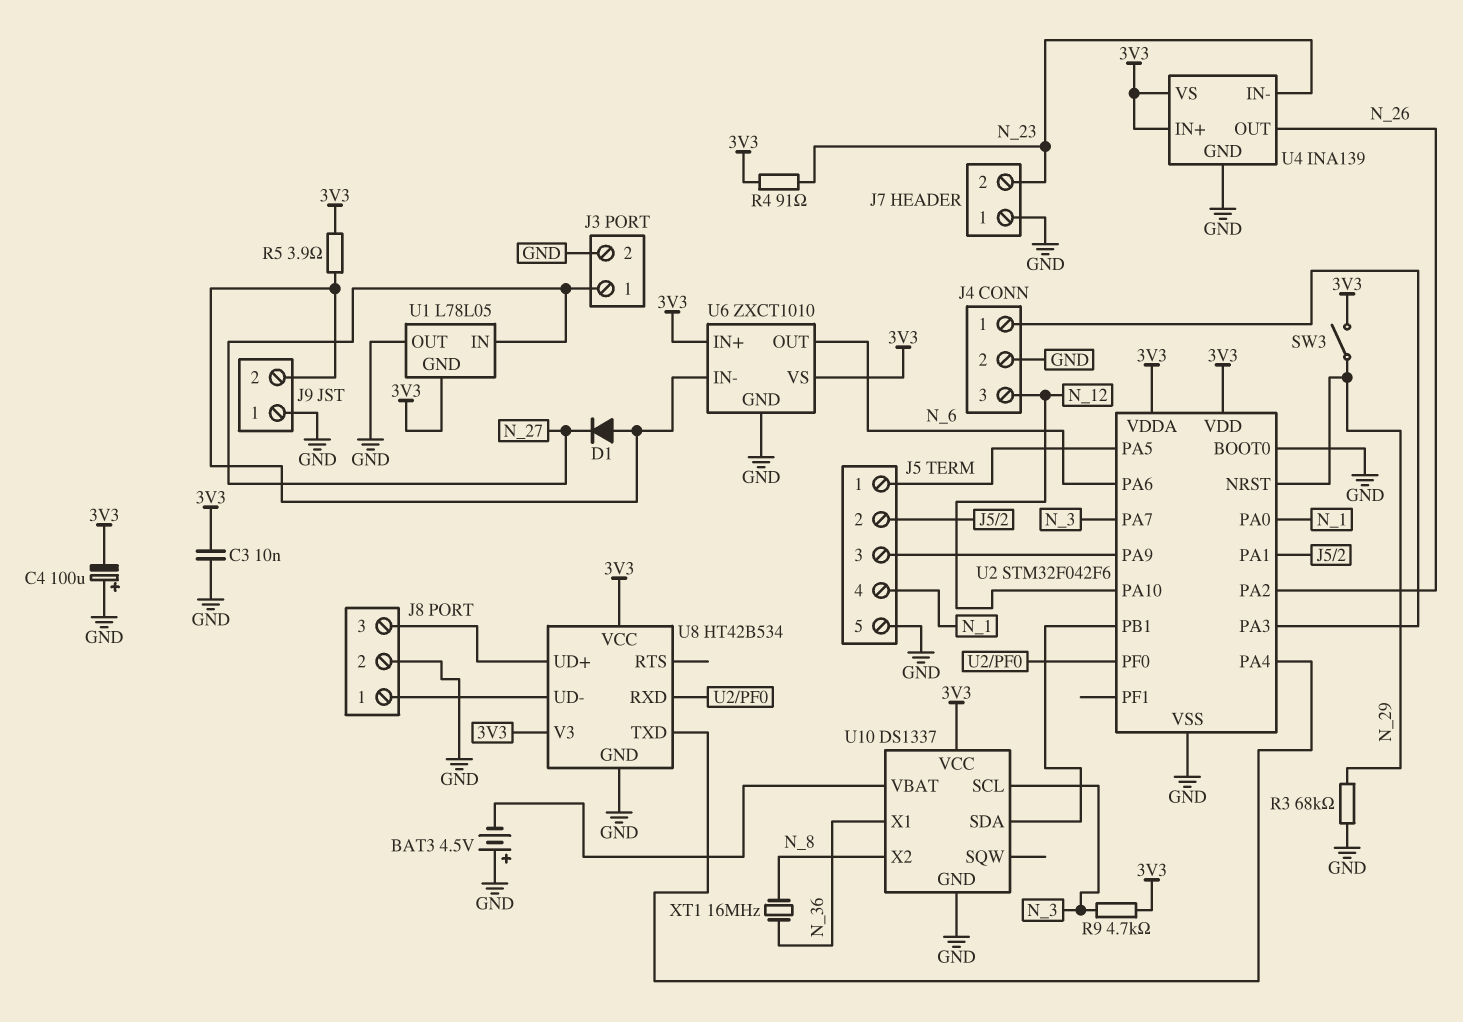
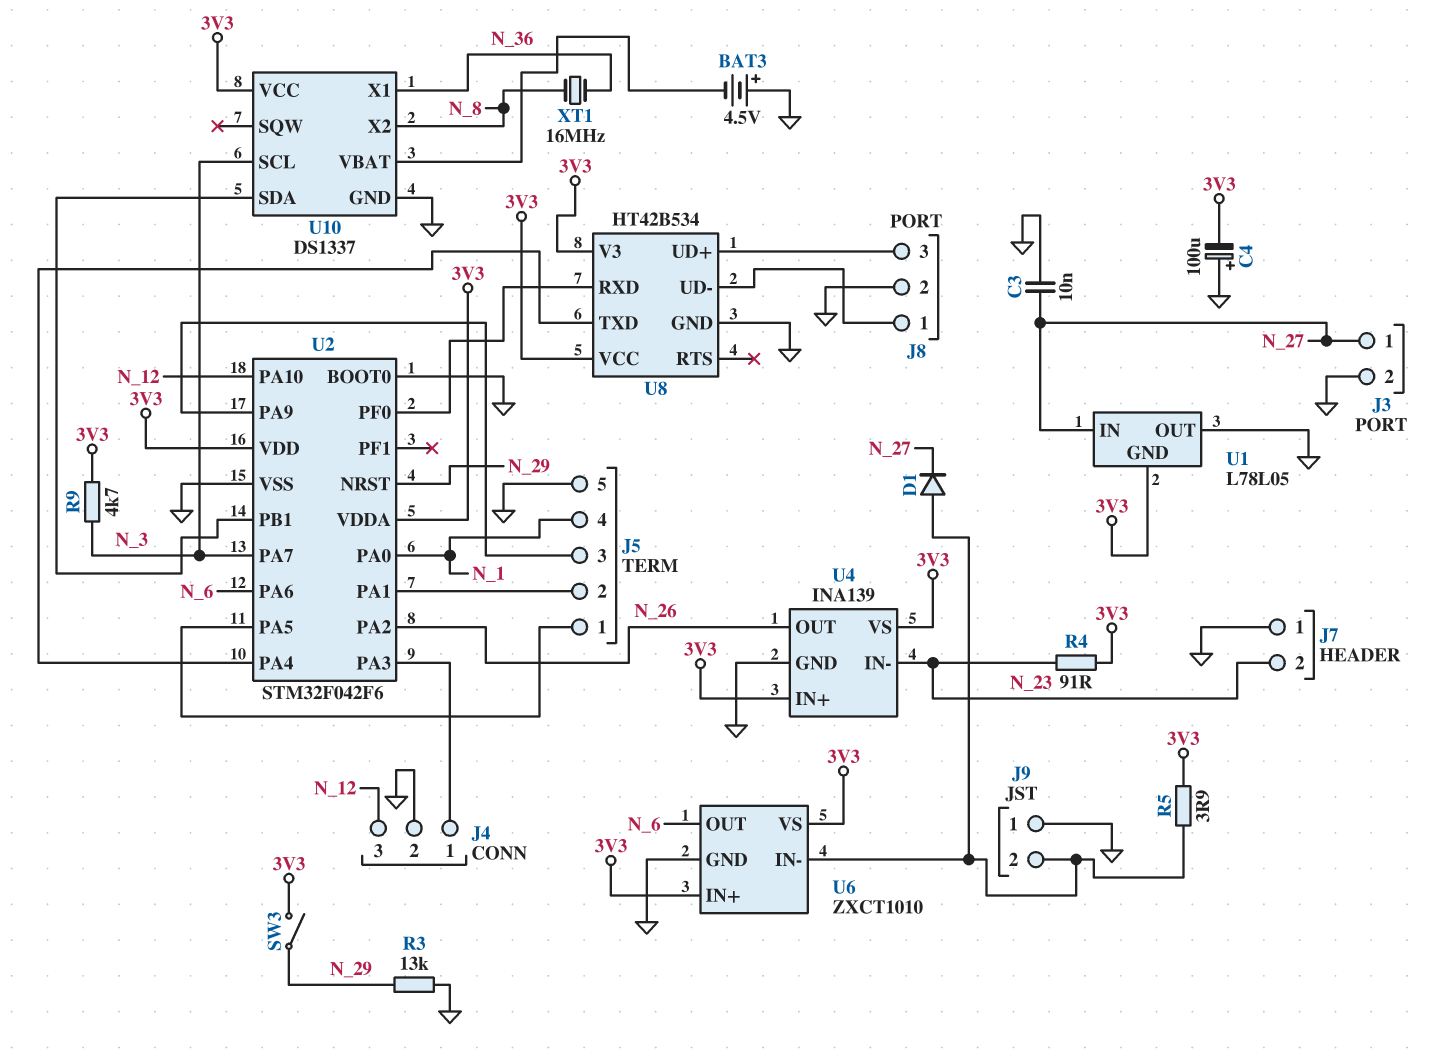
C3: 10nF (3V3, GND) -> 10nF (GND, N_27)
R3: 68k (GND, N_29) -> 13k (GND, N_29)

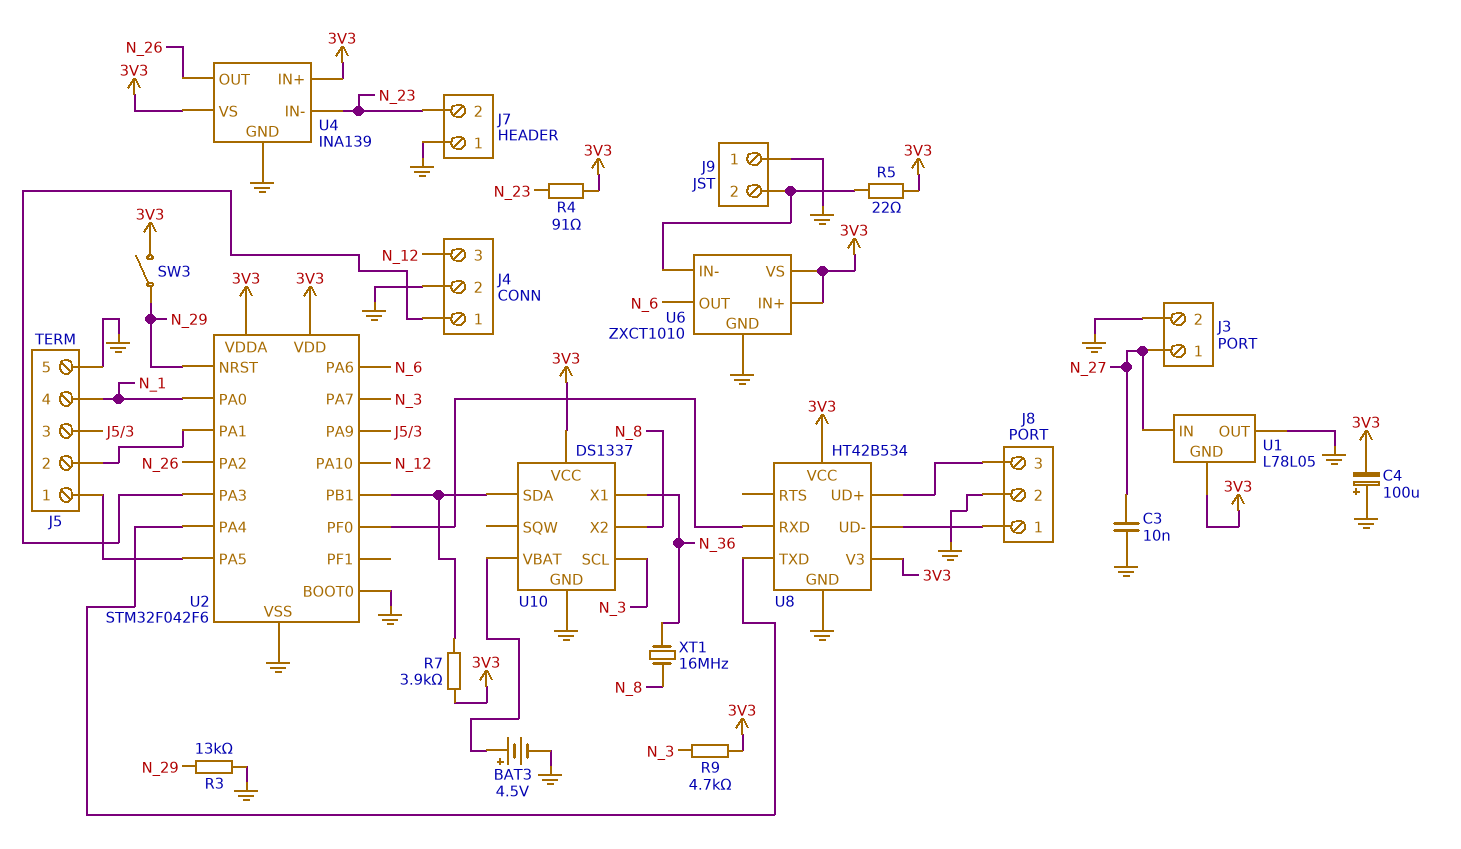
BAT3: 4.5V (plus GND, minus U10/VBAT) -> 4.5V (plus U10/VBAT, minus GND)
D1: diode (A J9/2, K N_27) -> none
R5: 3.9 (3V3, J9/2) -> 22 (3V3, J9/2)
R7: none -> 3.9k (3V3, U2/PB1)

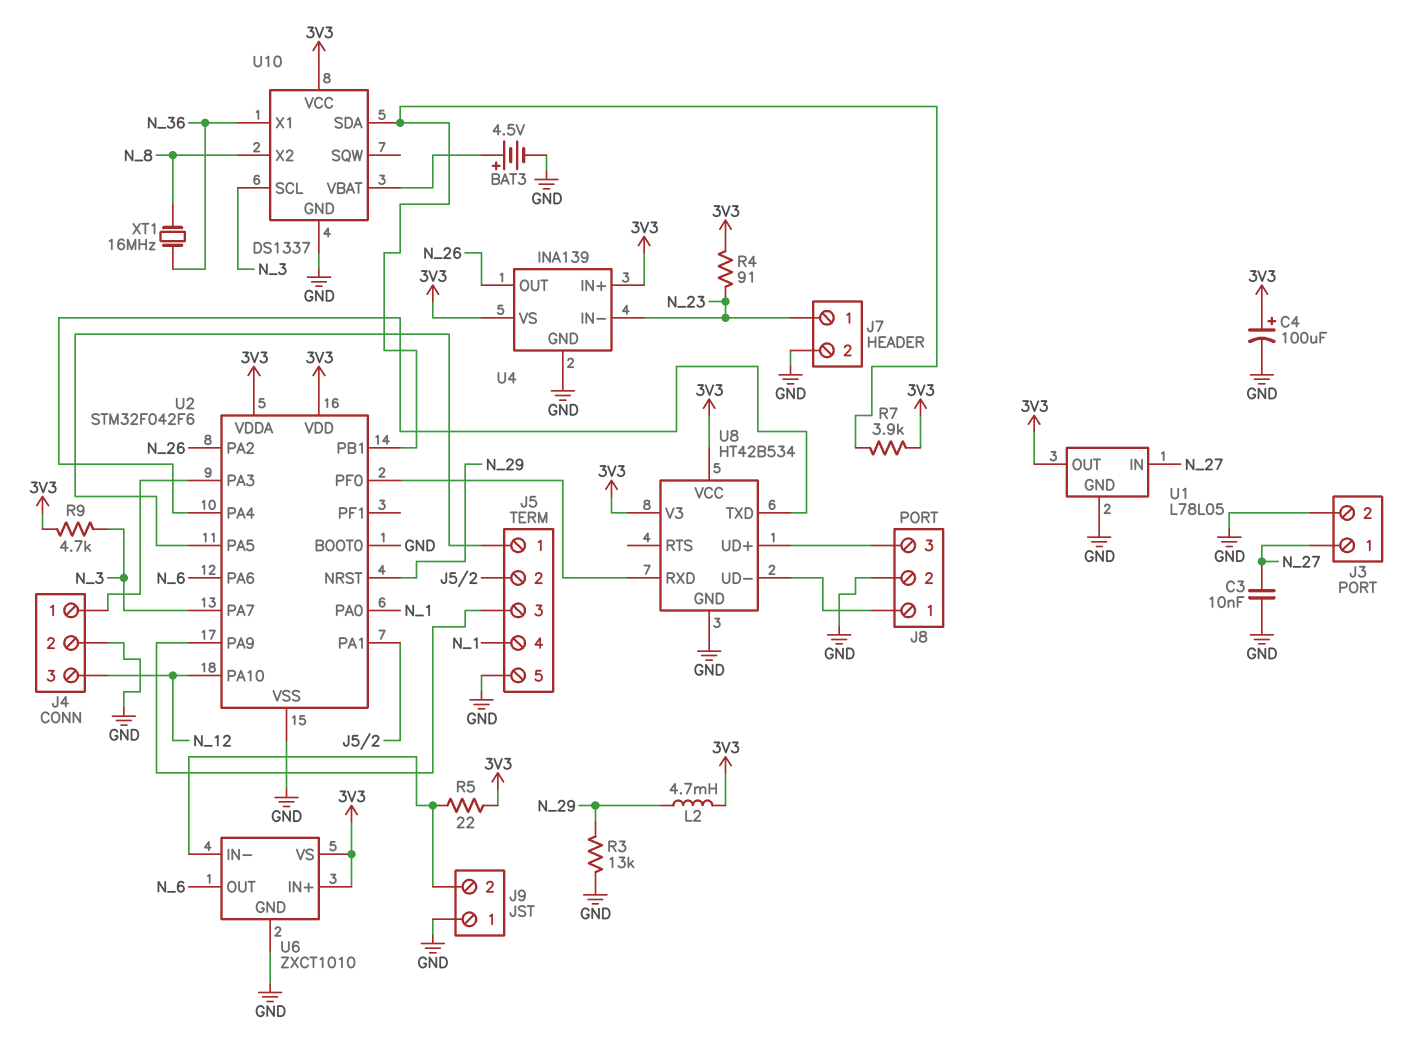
C4: 100uF (plus GND, minus 3V3) -> 100uF (plus 3V3, minus GND)
J7 pin 1: GND -> N_23
J7 pin 2: N_23 -> GND
L2: none -> 4.7mH (3V3, N_29)
SW3: switch (3V3, N_29) -> none
U1 pin GND: 3V3 -> GND
U1 pin OUT: GND -> 3V3

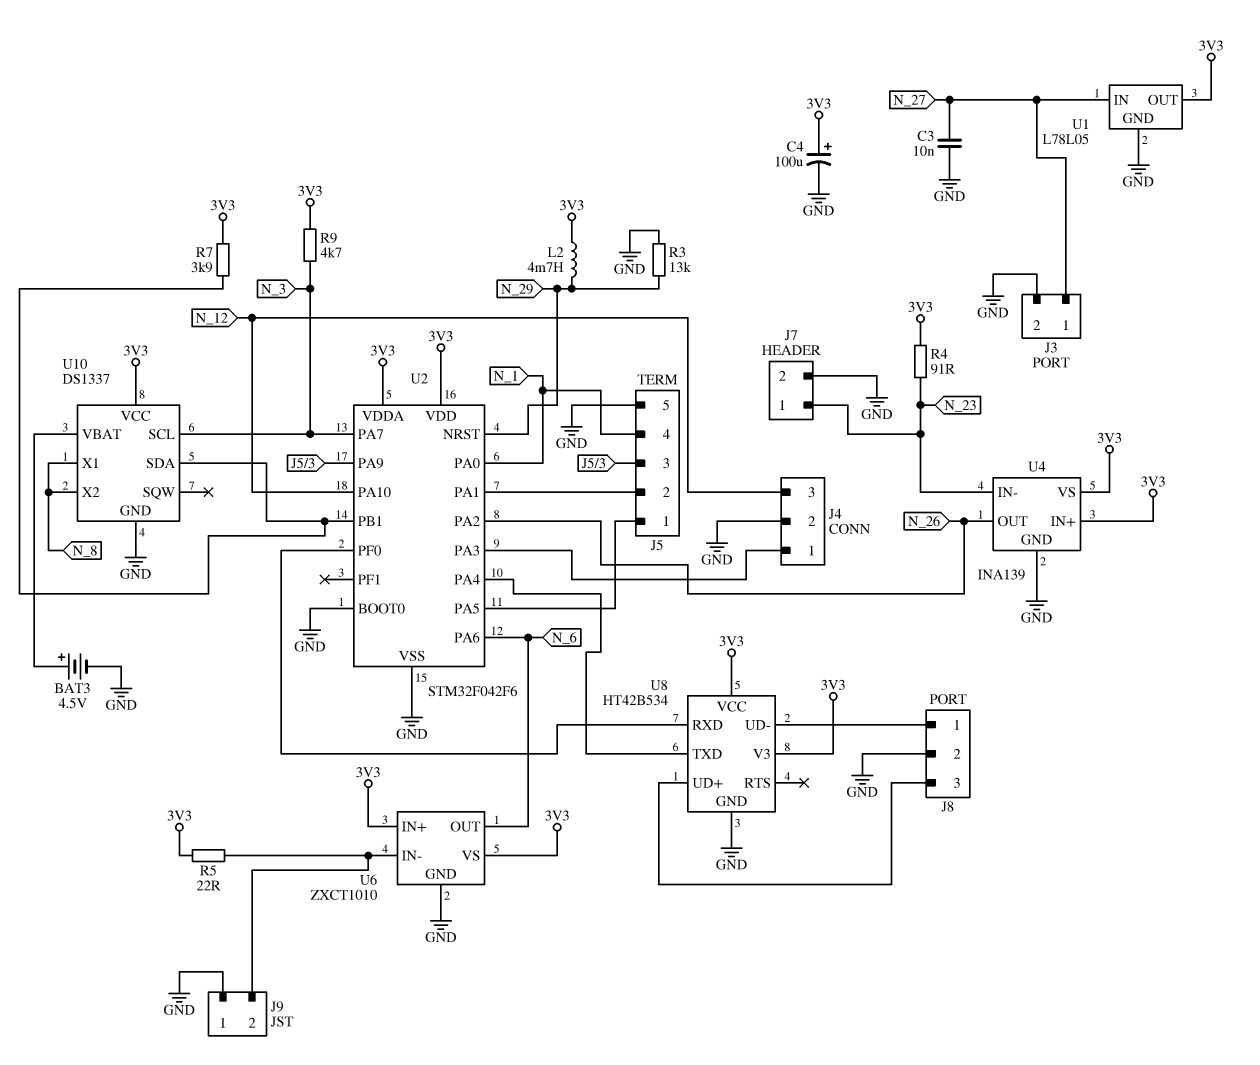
U10 pin X1: N_36 -> N_8
XT1: 16MHz (N_8, N_36) -> none

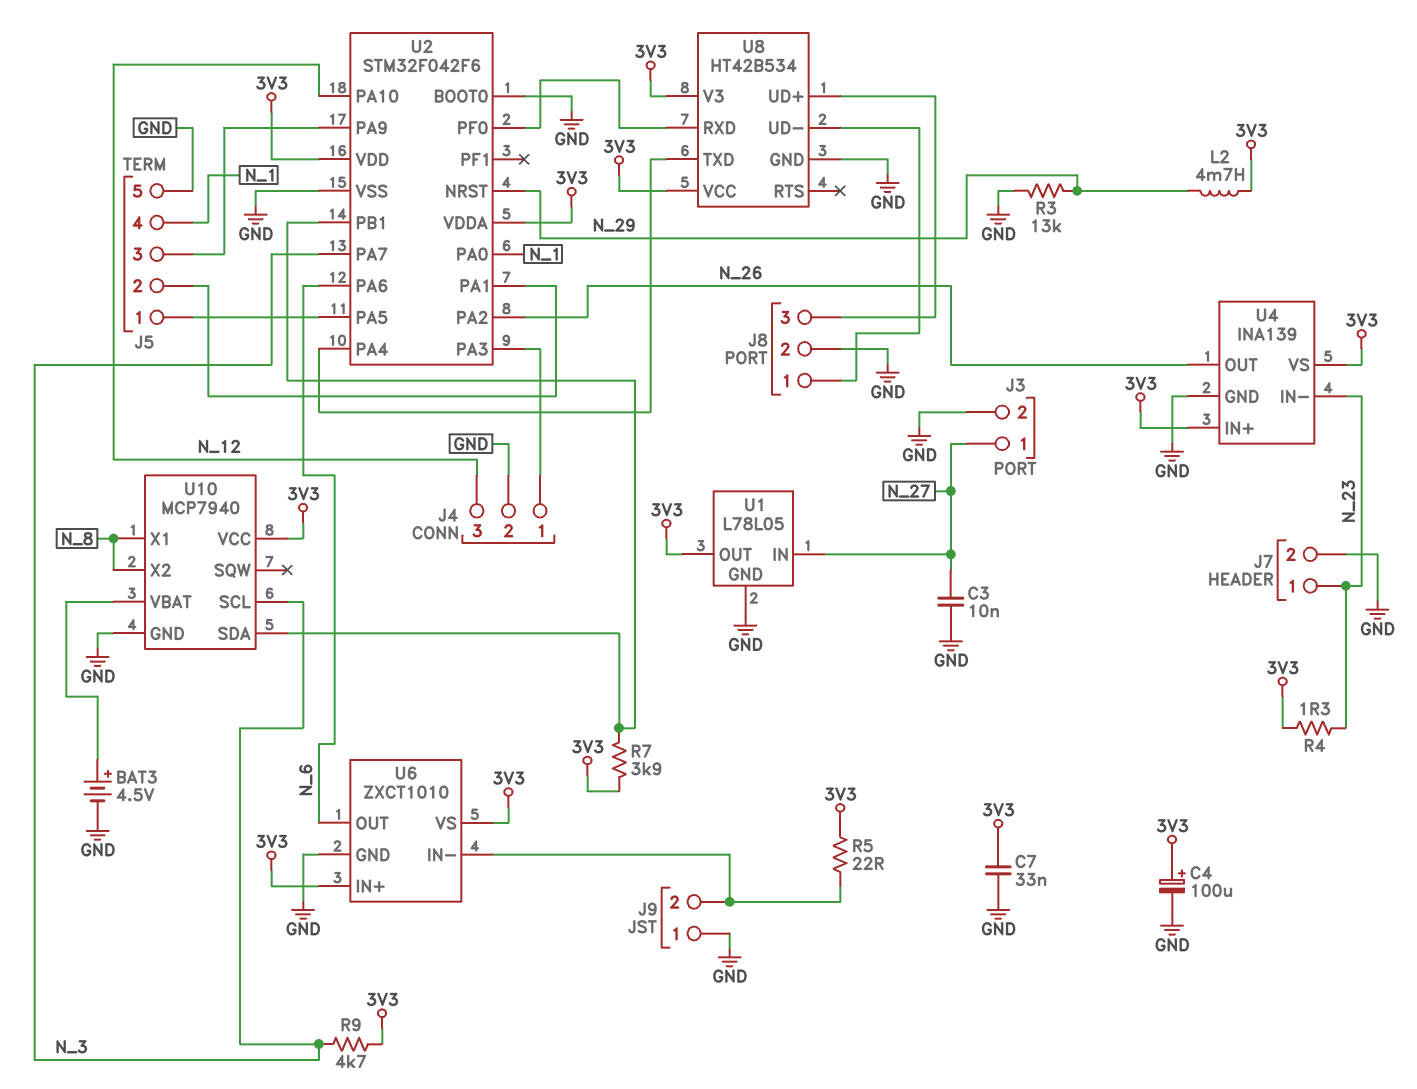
C7: none -> 33nF (3V3, GND)
R4: 91 (3V3, N_23) -> 1.3 (3V3, N_23)
U10: DS1337 -> MCP7940

